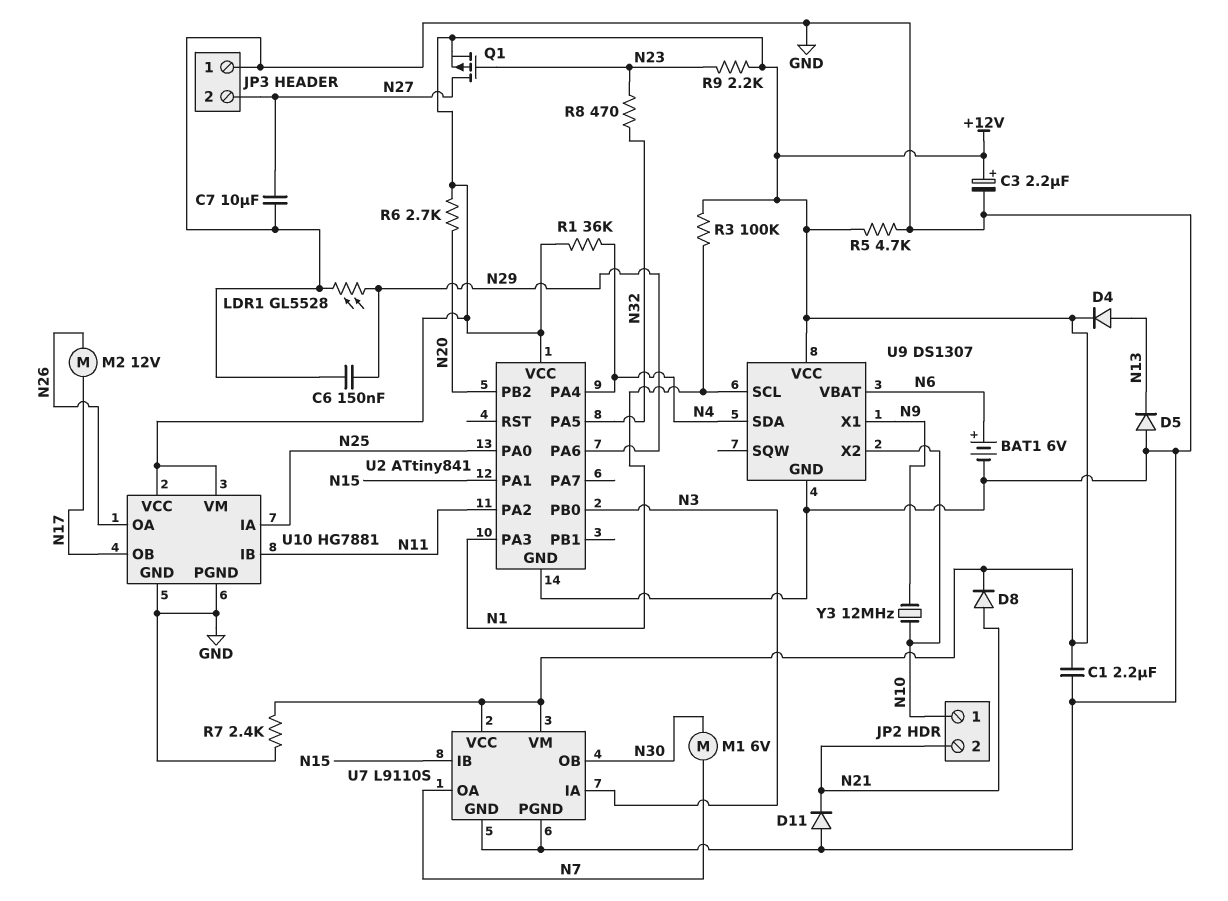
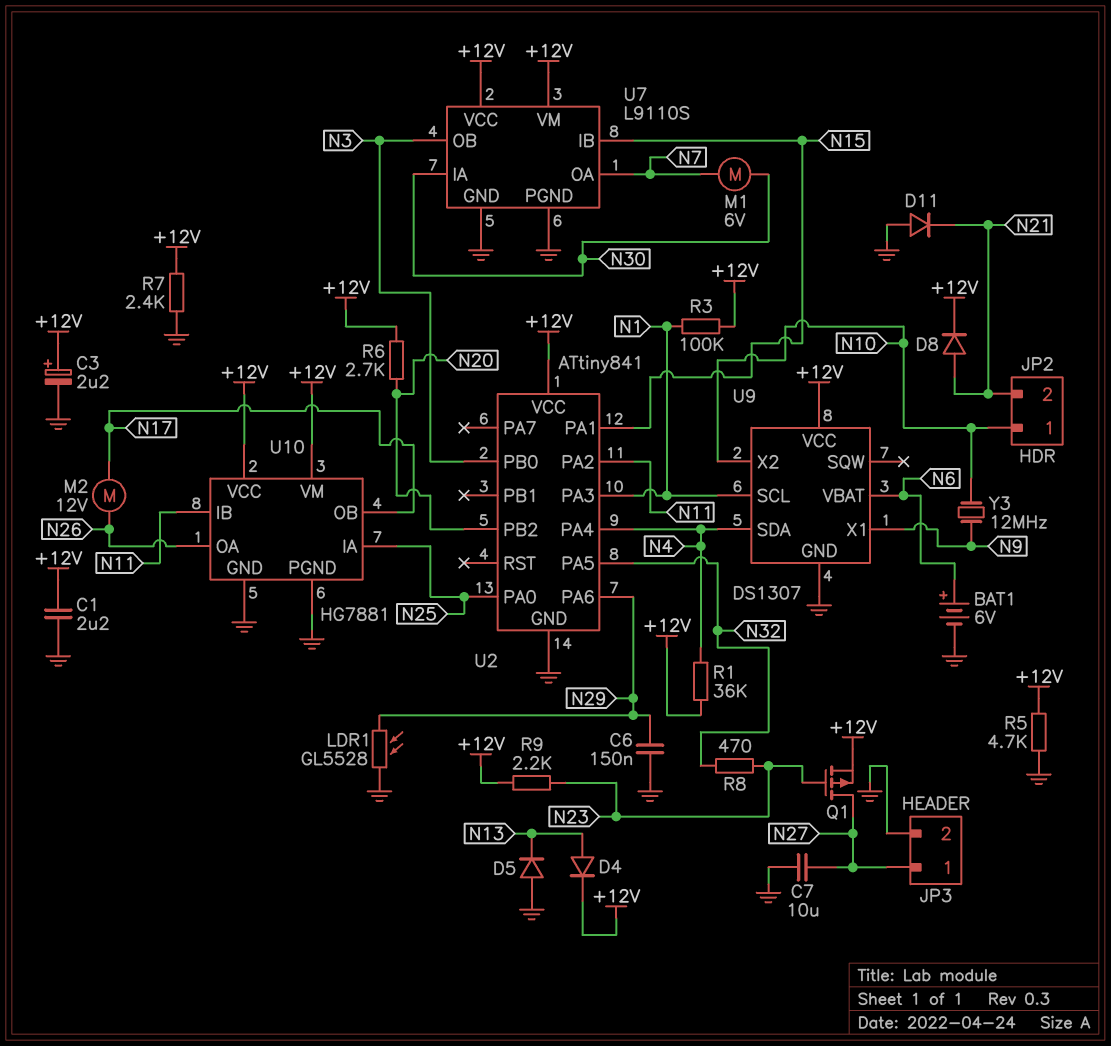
JP3 pin 1: GND -> N27
JP3 pin 2: N27 -> GND
U7 pin IA: N3 -> N30
U7 pin OB: N30 -> N3

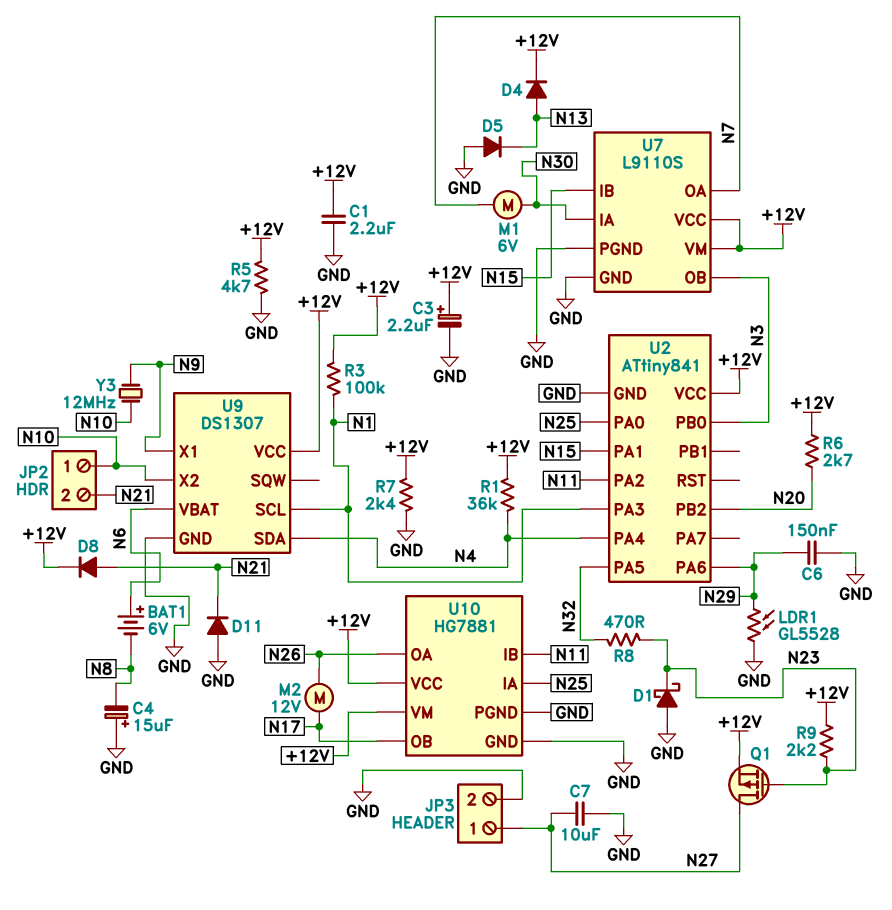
BAT1: 6V (plus N6, minus GND) -> 6V (plus N6, minus N8)
C4: none -> 15uF (plus GND, minus N8)
D1: none -> schottky (A GND, K N23)

